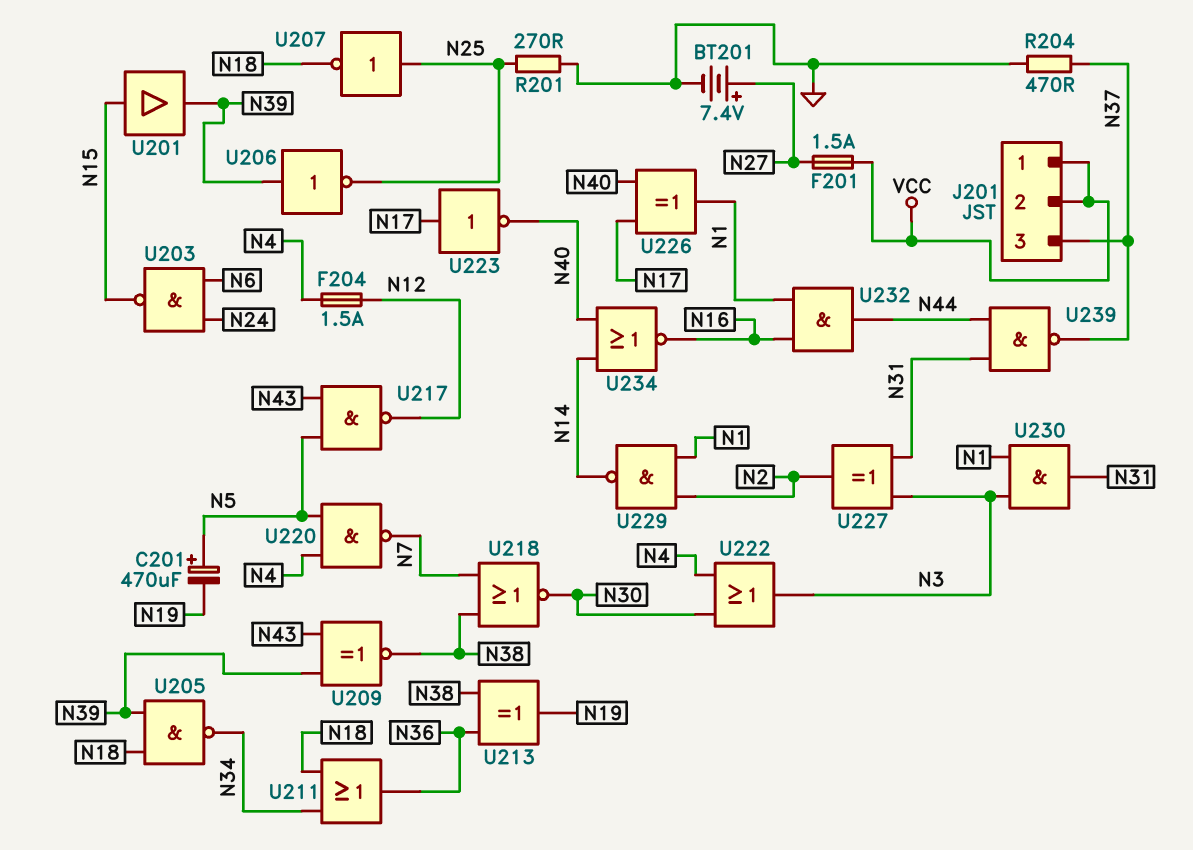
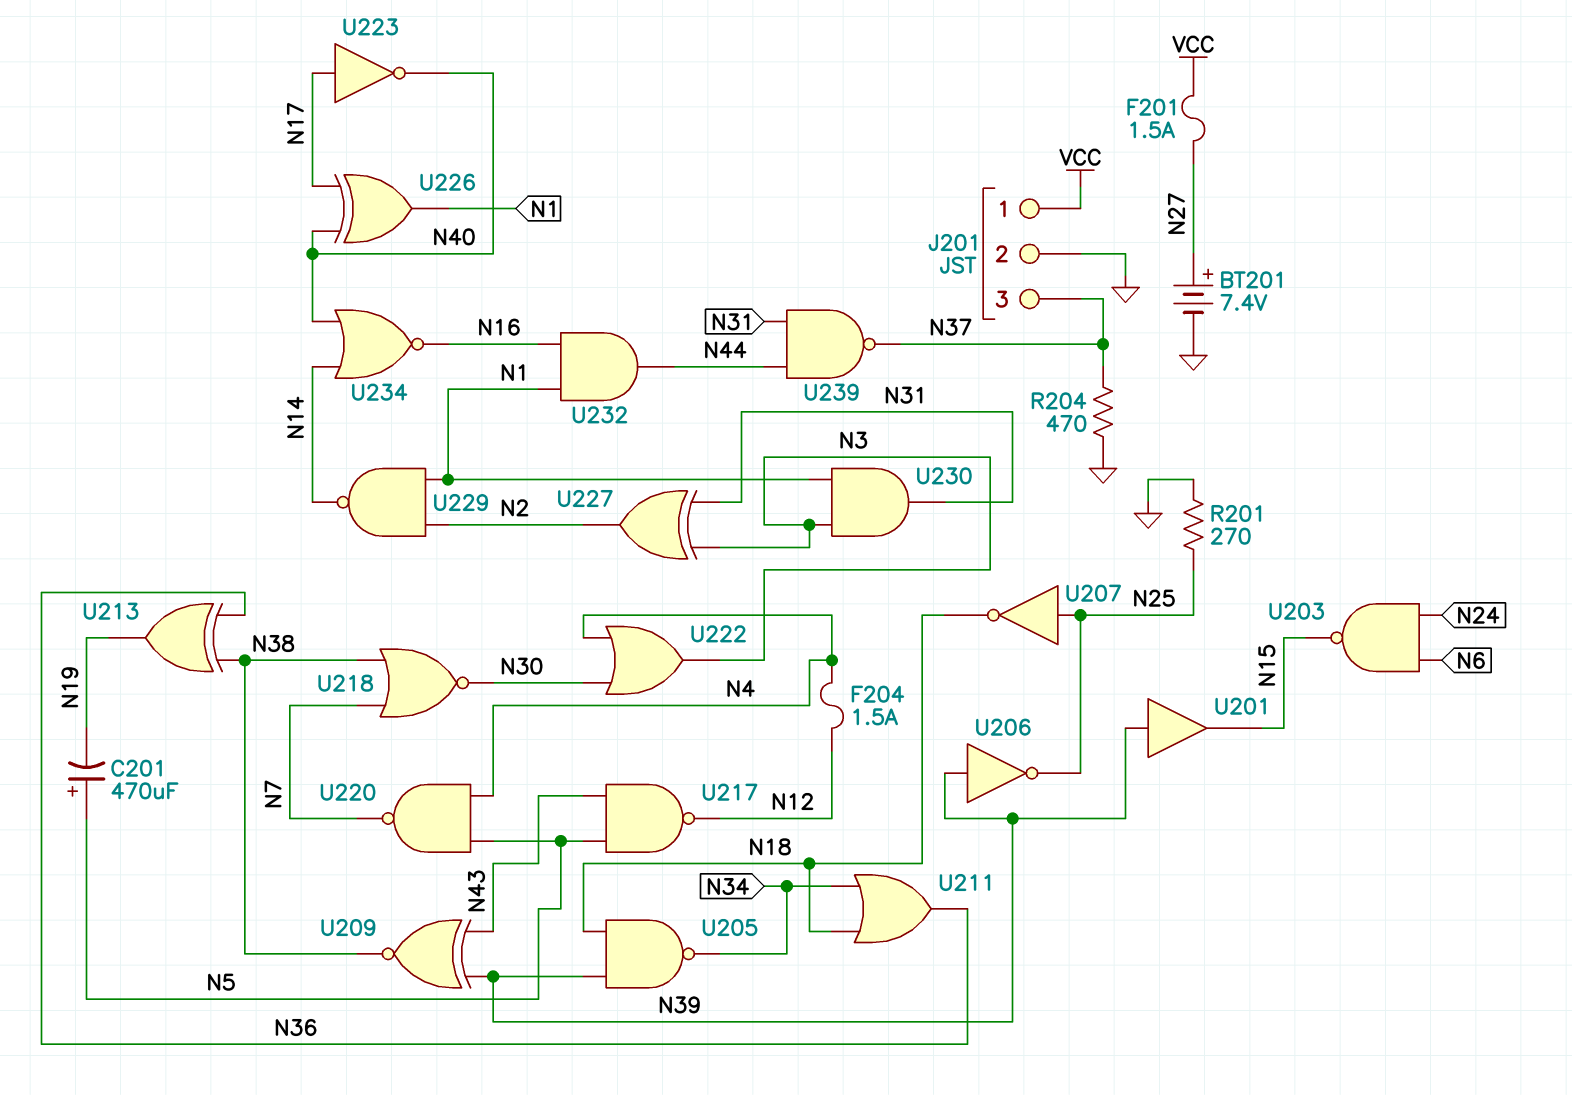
J201 pin 2: VCC -> GND
U201: buffer (in N15, out N39) -> buffer (in N39, out N15)

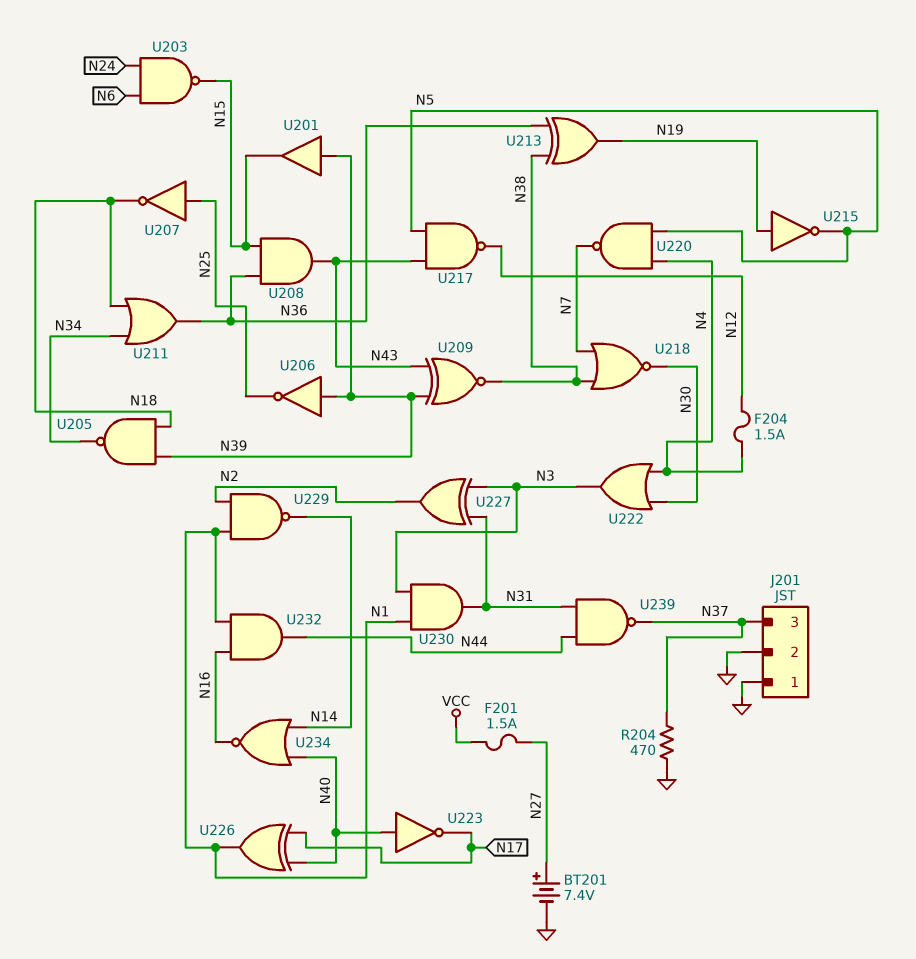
C201: 470uF (plus N5, minus N19) -> none
J201 pin 1: VCC -> GND
R201: 270 (GND, N25) -> none
U208: none -> AND (in N15, in N36, out N43)
U215: none -> NOT (in N19, out N5)
U223: NOT (in N17, out N40) -> NOT (in N40, out N17)

